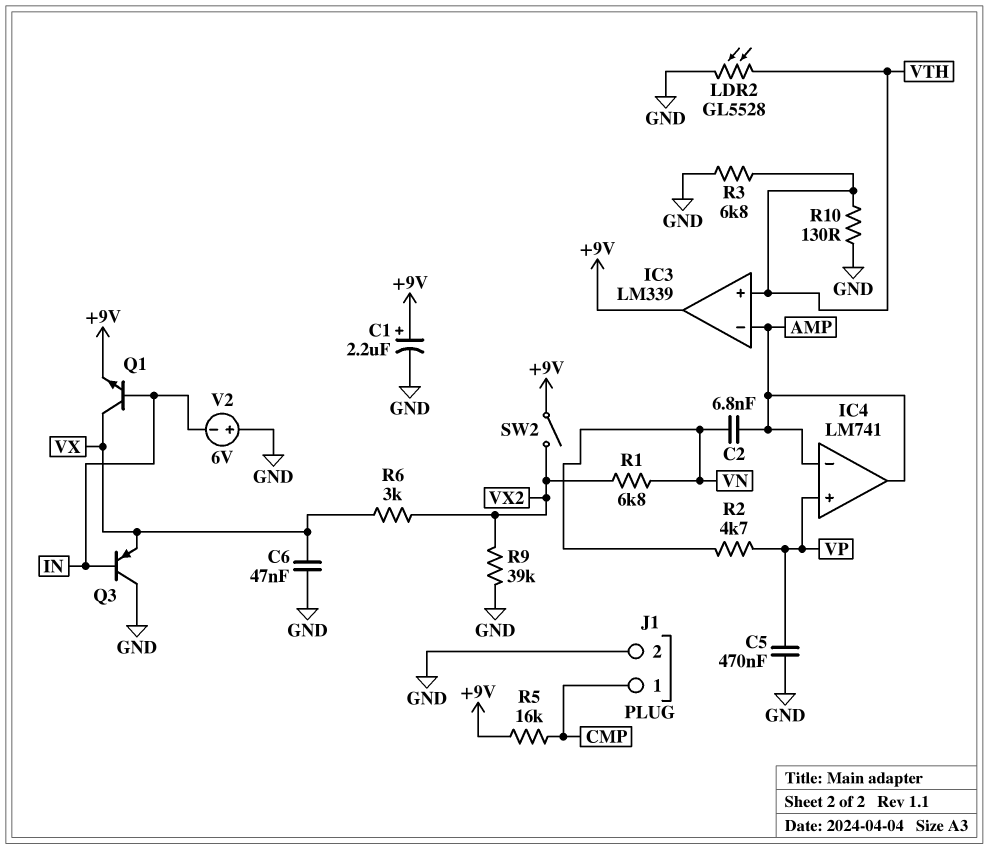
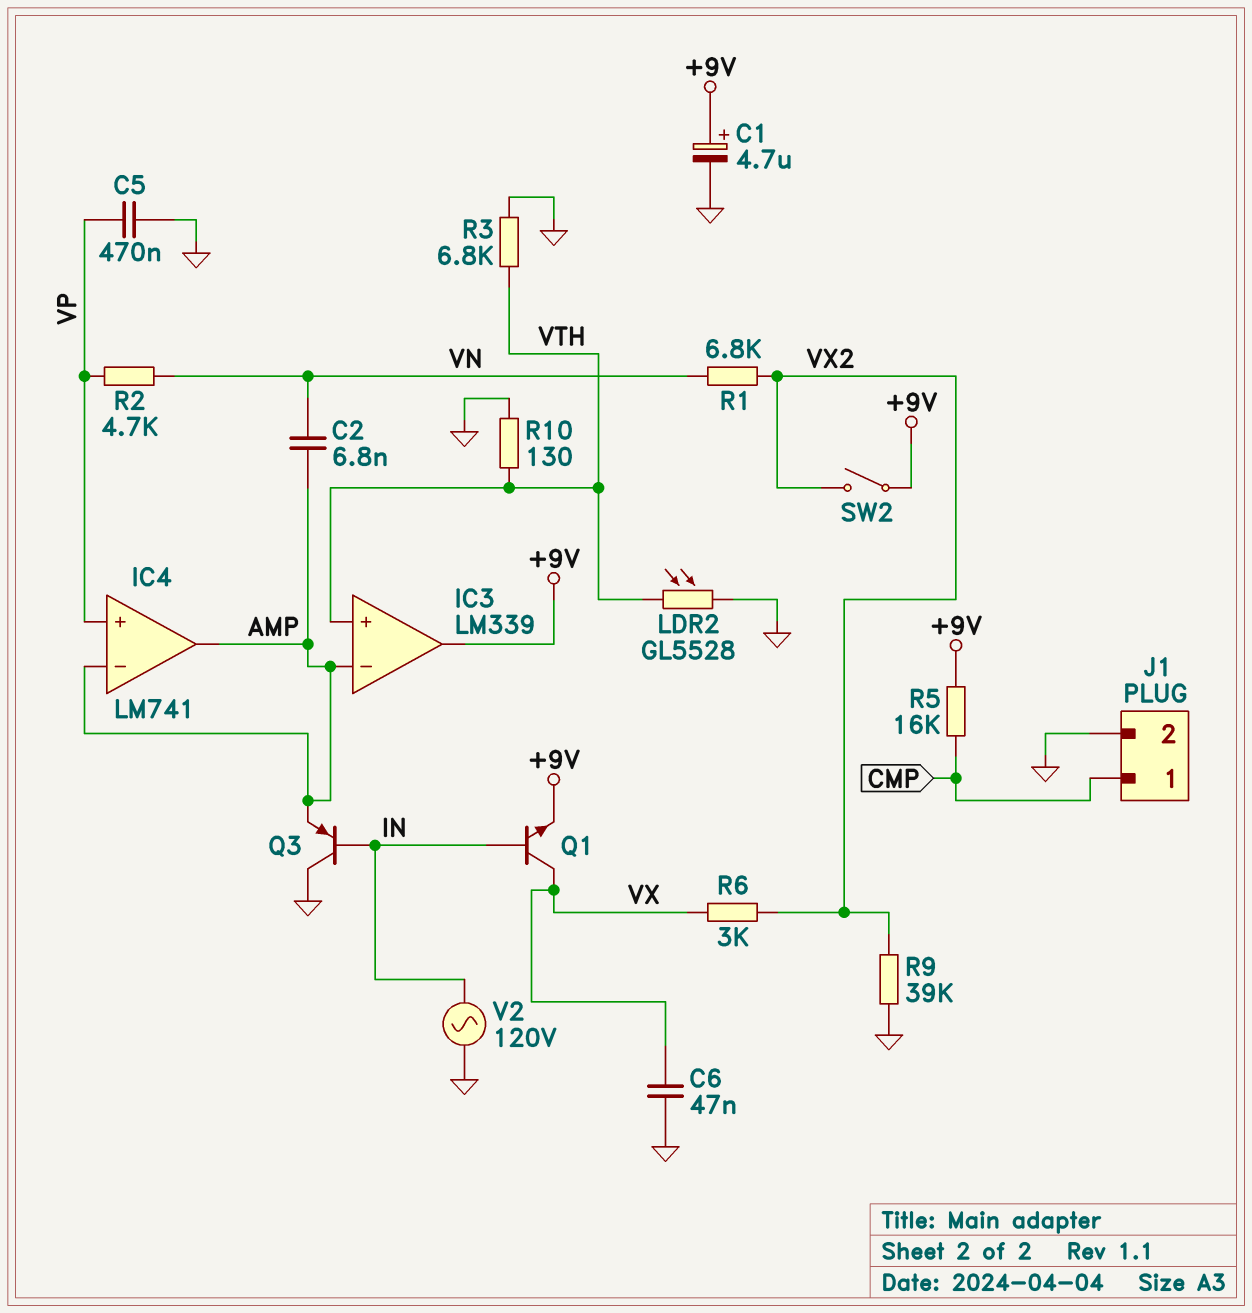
C1: 2.2uF (plus +9V, minus GND) -> 4.7uF (plus +9V, minus GND)
Q3: PNP (B IN, C GND, E VX) -> PNP (B IN, C GND, E AMP)
V2: 6V (plus GND, minus IN) -> AC 120V (GND, IN)

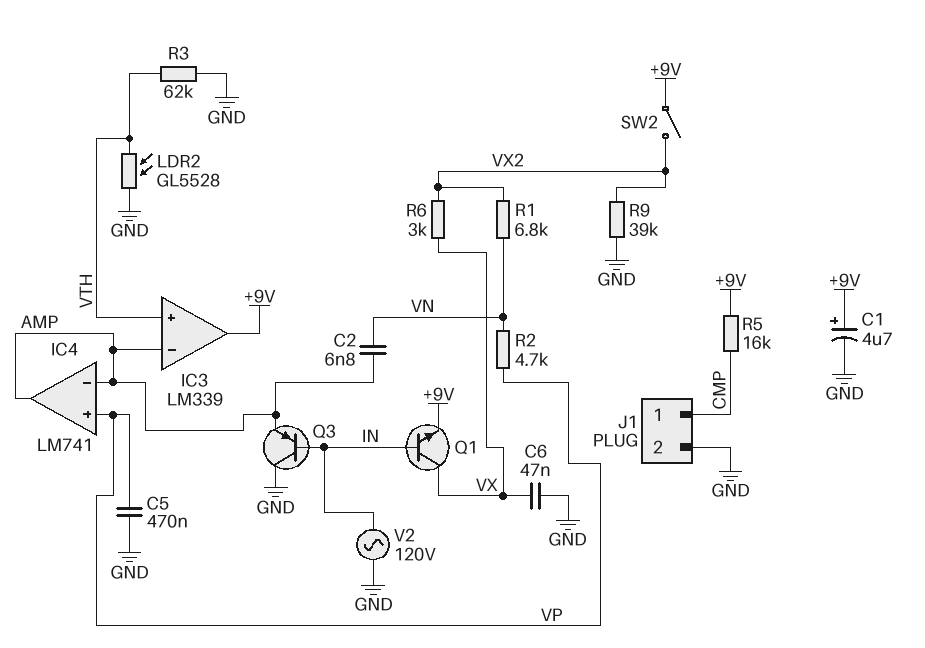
R3: 6.8k (GND, VTH) -> 62k (GND, VTH)
R10: 130 (GND, VTH) -> none

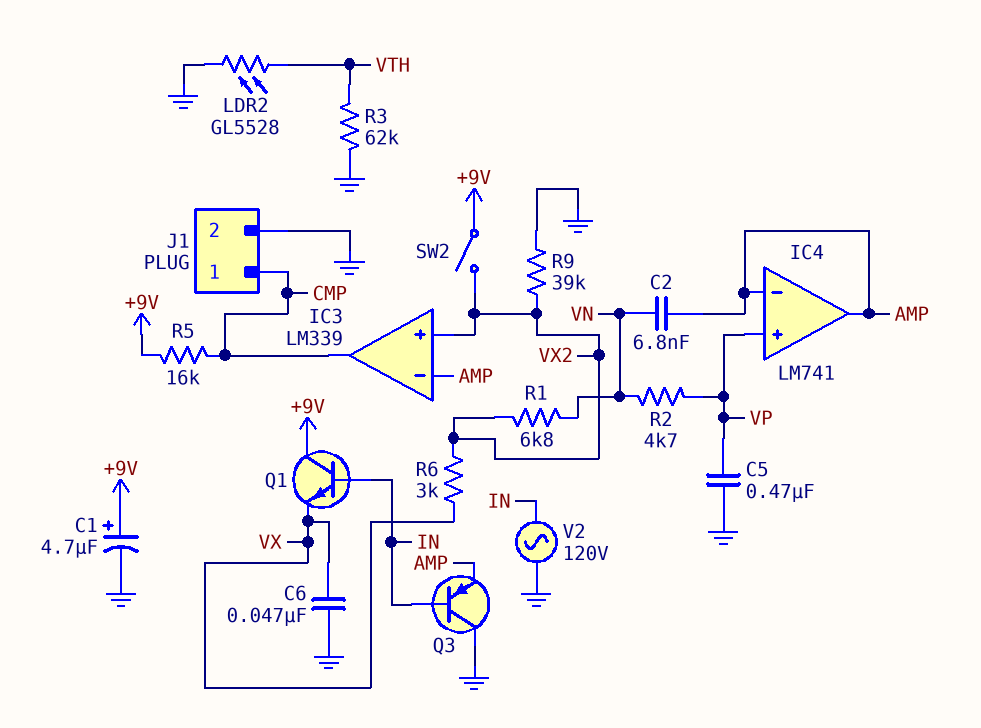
IC3 pin in+: VTH -> VX2
IC3 pin out: +9V -> CMP
Q1: NPN (B IN, C VX, E +9V) -> NPN (B IN, C +9V, E VX)

